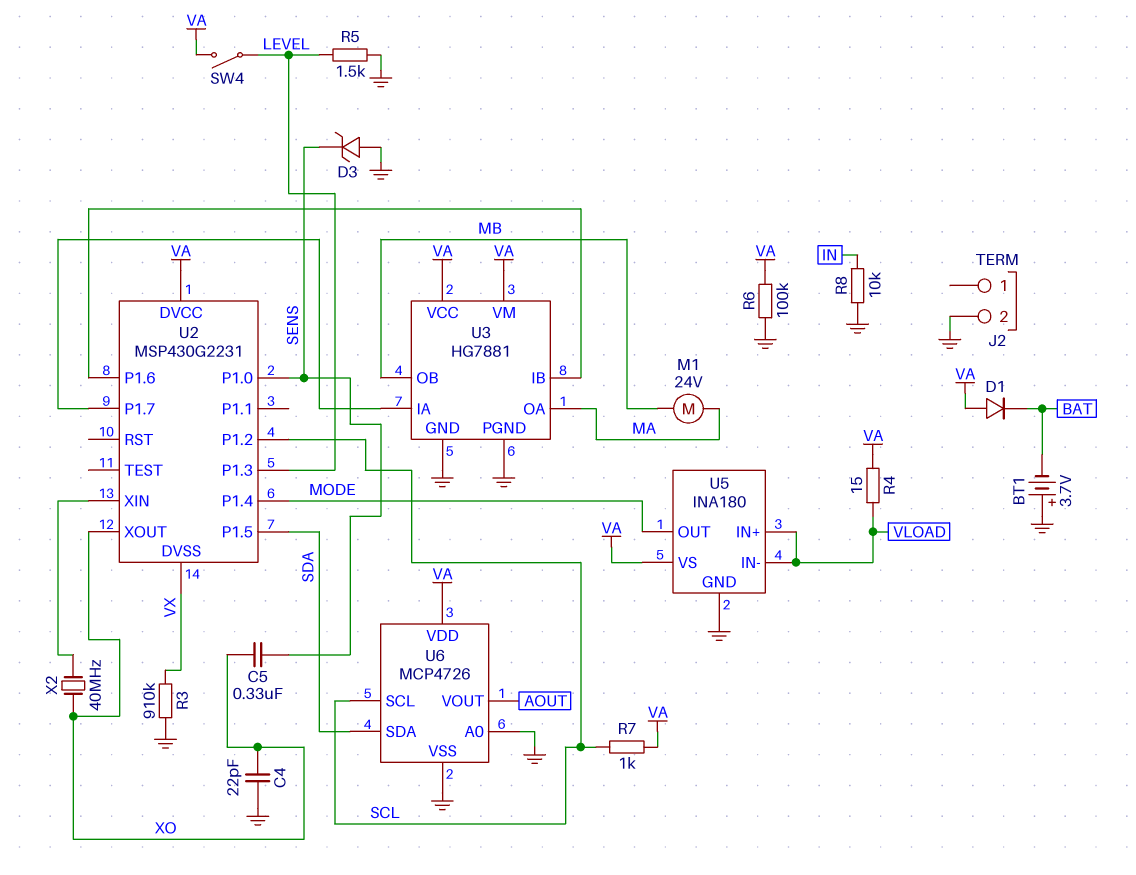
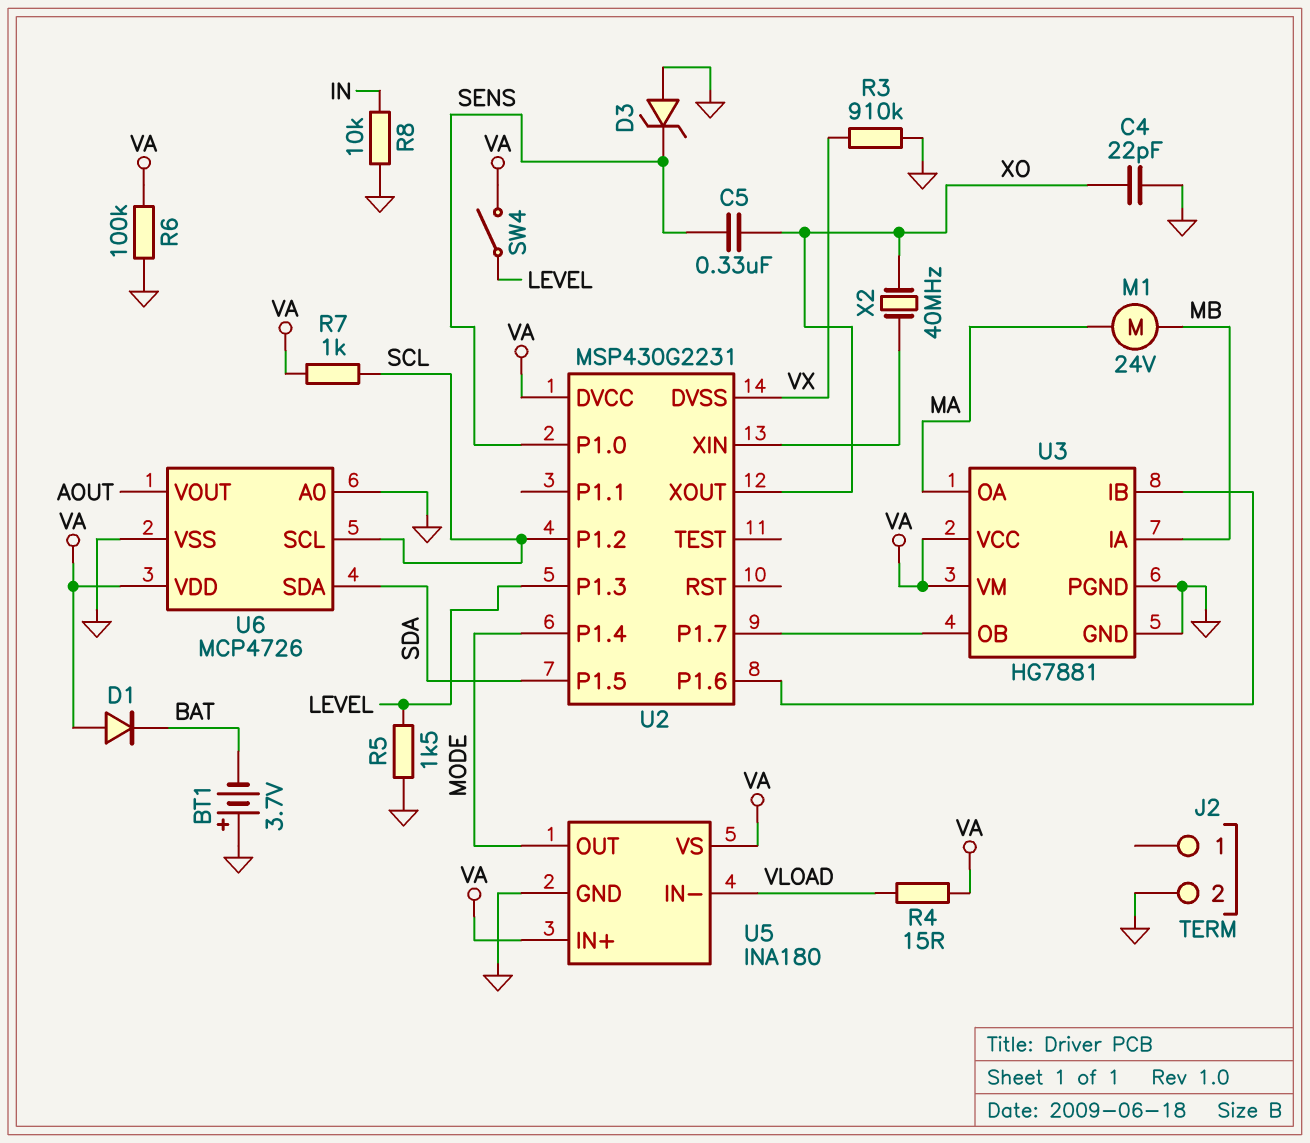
U3 pin IA: U2/P1.7 -> MB
U3 pin OB: MB -> U2/P1.7
U5 pin IN+: VLOAD -> VA

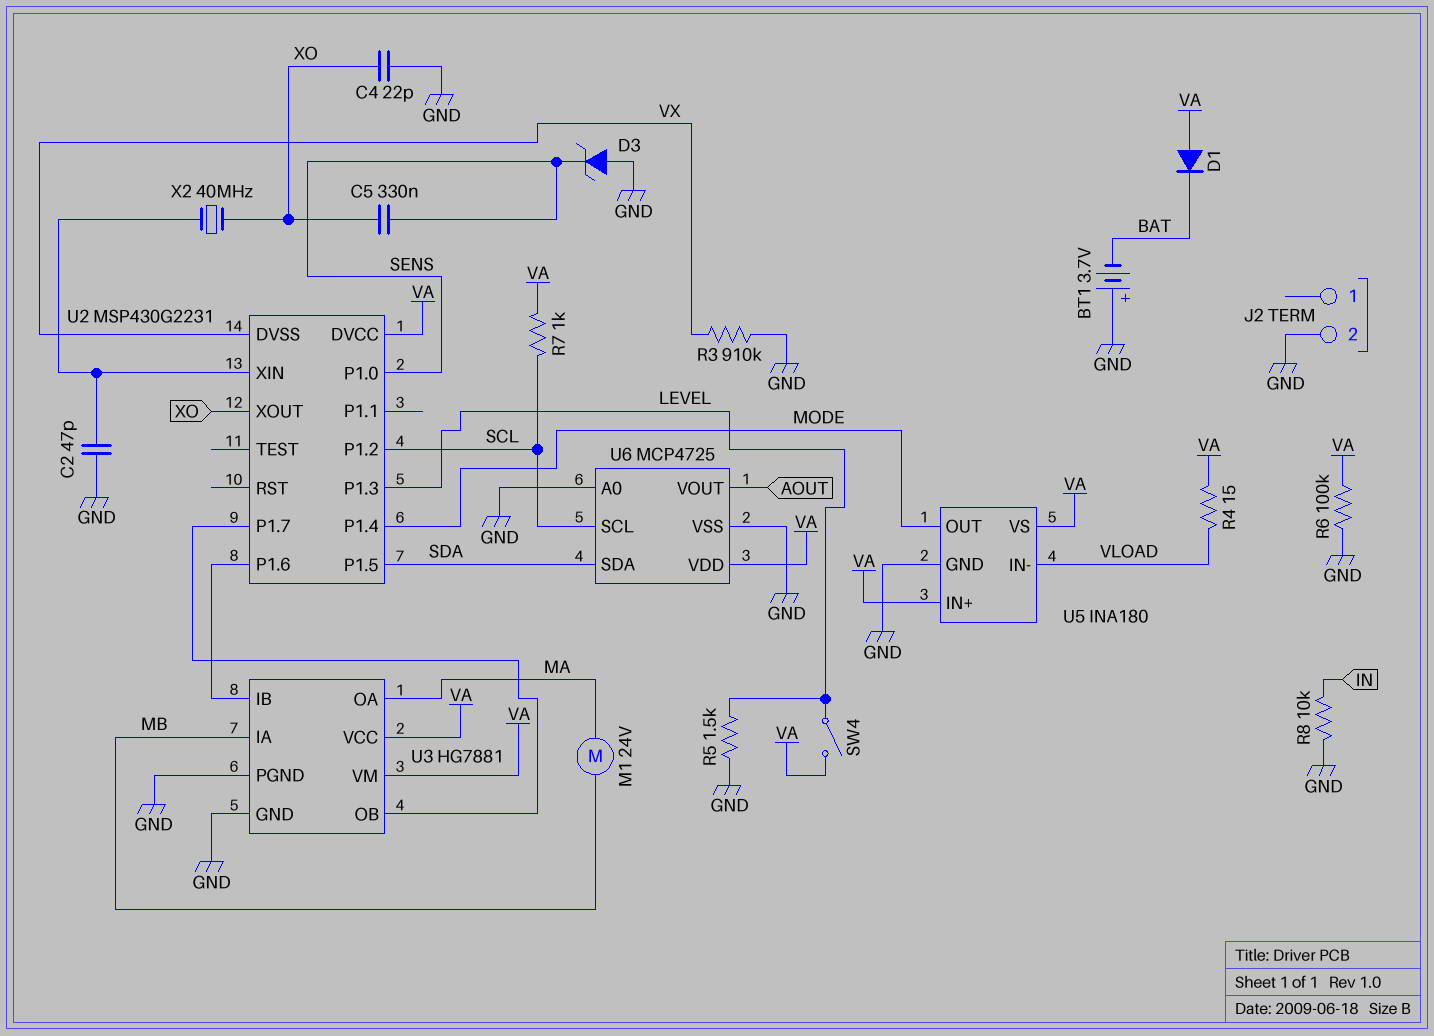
C2: none -> 47pF (GND, U2/XIN)
U6: MCP4726 -> MCP4725

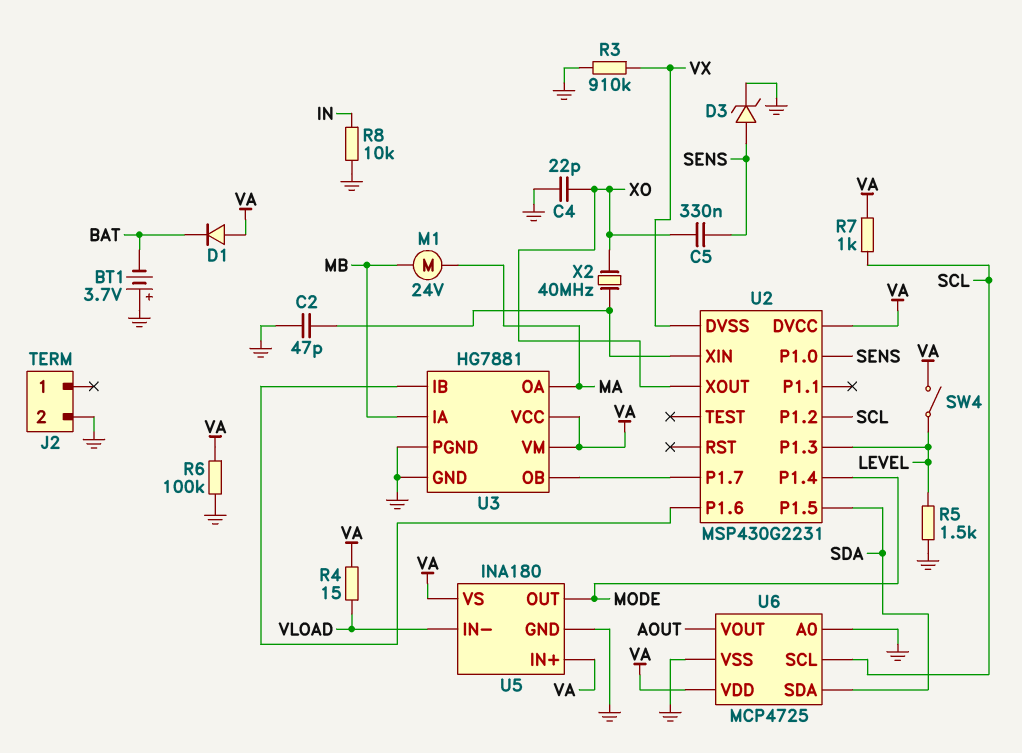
D3: zener (A GND, K SENS) -> zener (A SENS, K GND)

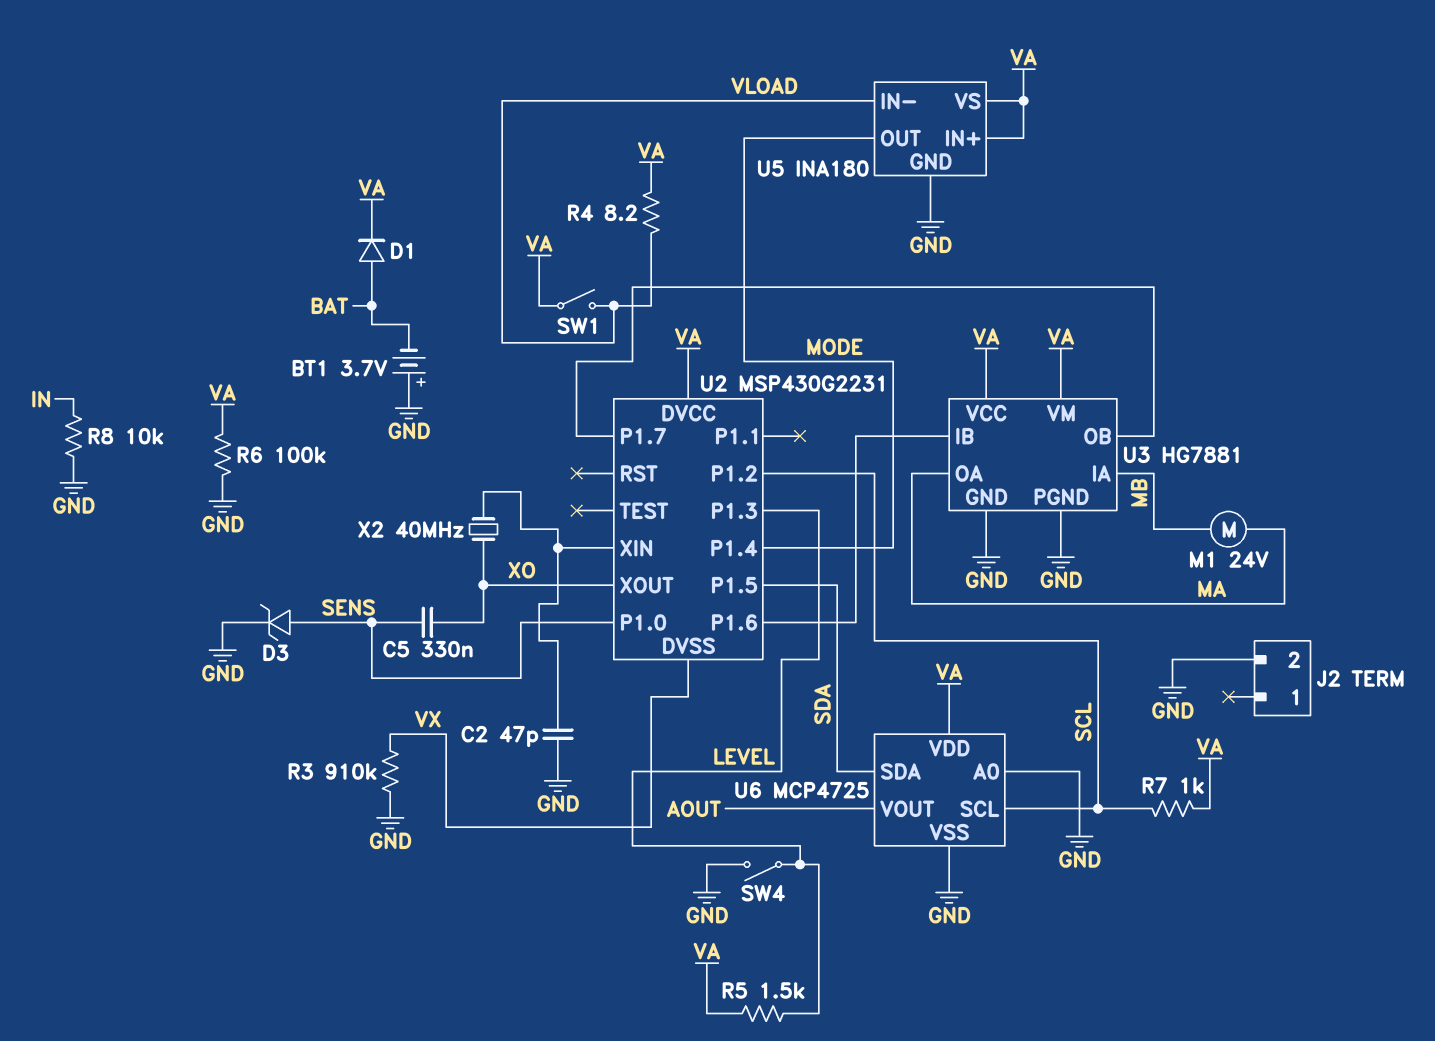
C4: 22pF (GND, XO) -> none
D1: diode (A VA, K BAT) -> diode (A BAT, K VA)
R4: 15 (VA, VLOAD) -> 8.2 (VA, VLOAD)
R5: 1.5k (GND, LEVEL) -> 1.5k (LEVEL, VA)
SW1: none -> switch (VA, VLOAD)
SW4: switch (LEVEL, VA) -> switch (GND, LEVEL)

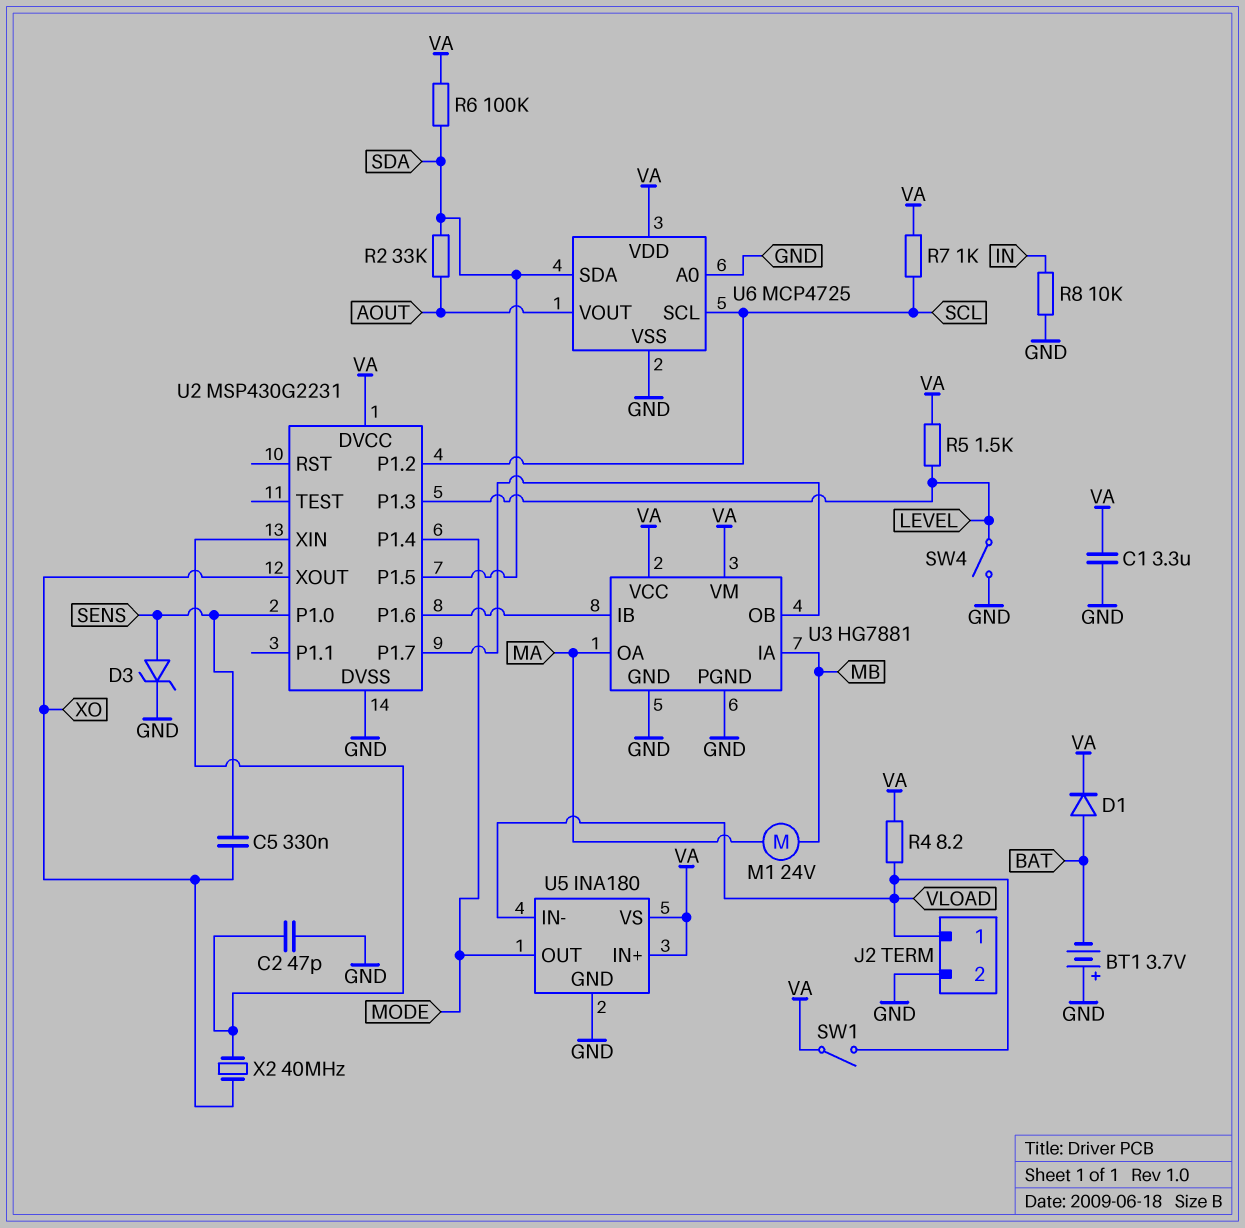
C1: none -> 3.3uF (GND, VA)
J2 pin 1: none -> VLOAD
R2: none -> 33k (AOUT, SDA)
R3: 910k (GND, VX) -> none
R6: 100k (GND, VA) -> 100k (SDA, VA)
U2 pin DVSS: VX -> GND

